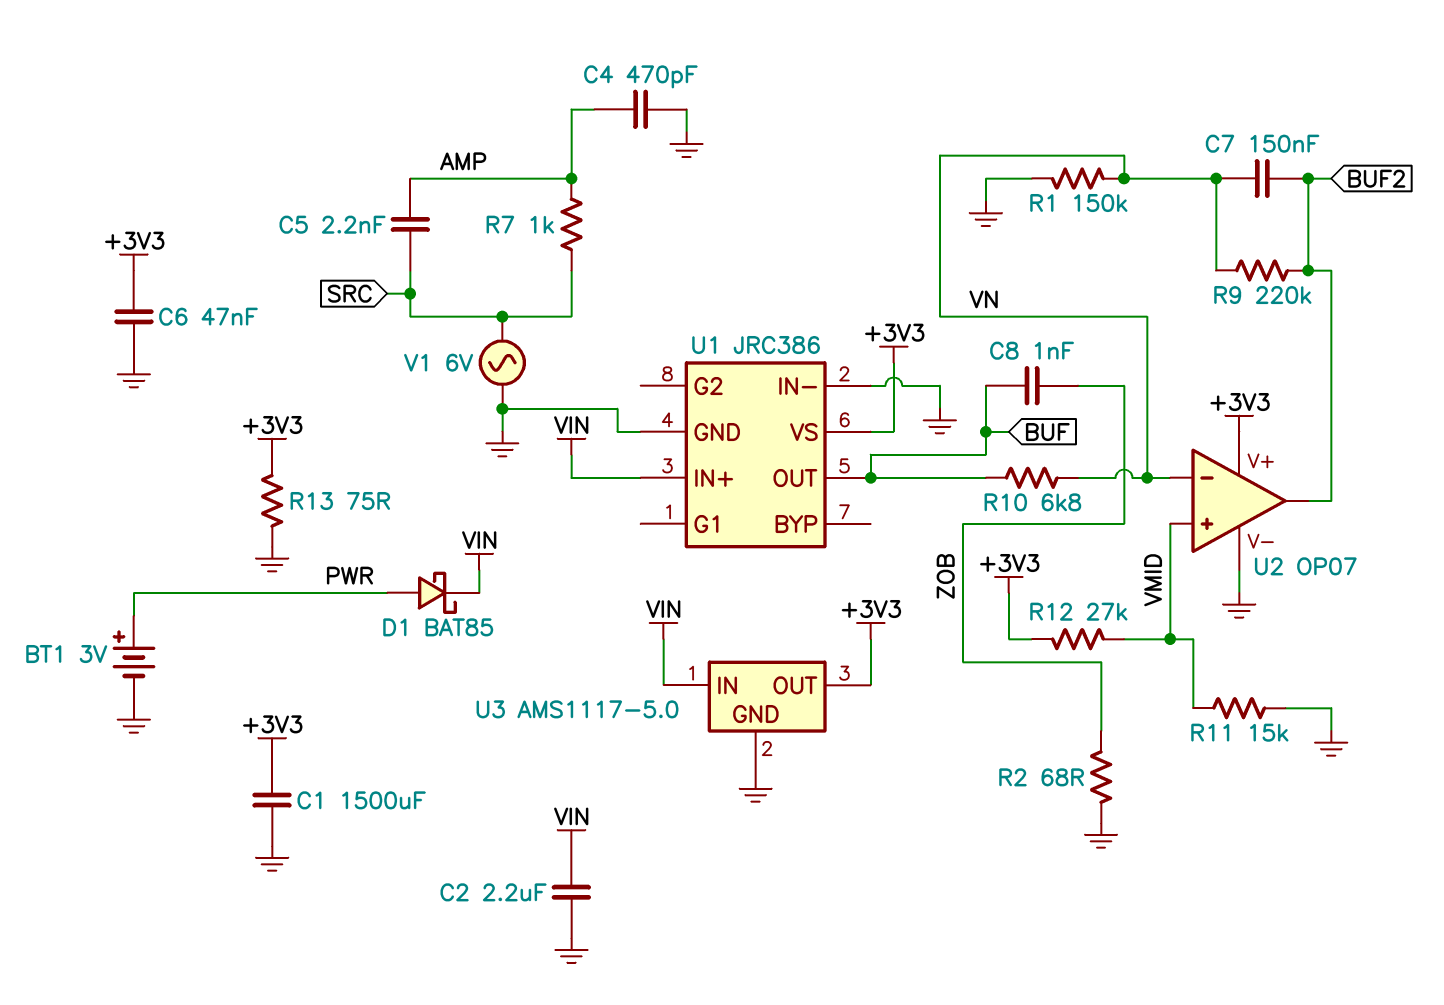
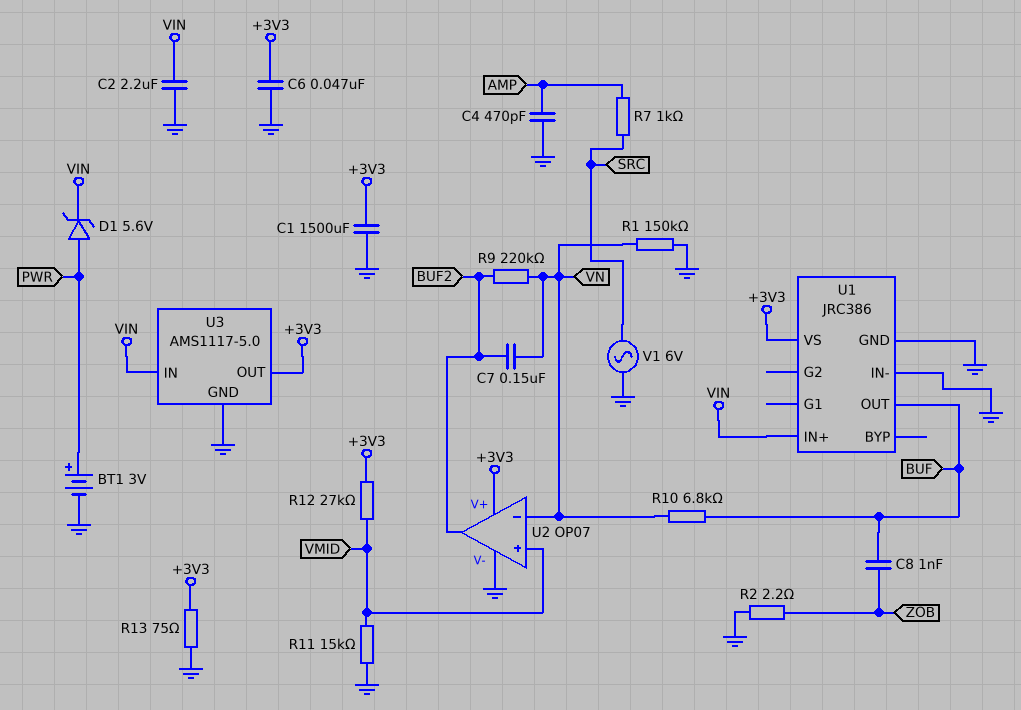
C5: 2.2nF (AMP, SRC) -> none
D1: schottky BAT85 (A PWR, K VIN) -> zener 5.6V (A PWR, K VIN)
R2: 68 (GND, ZOB) -> 2.2 (GND, ZOB)

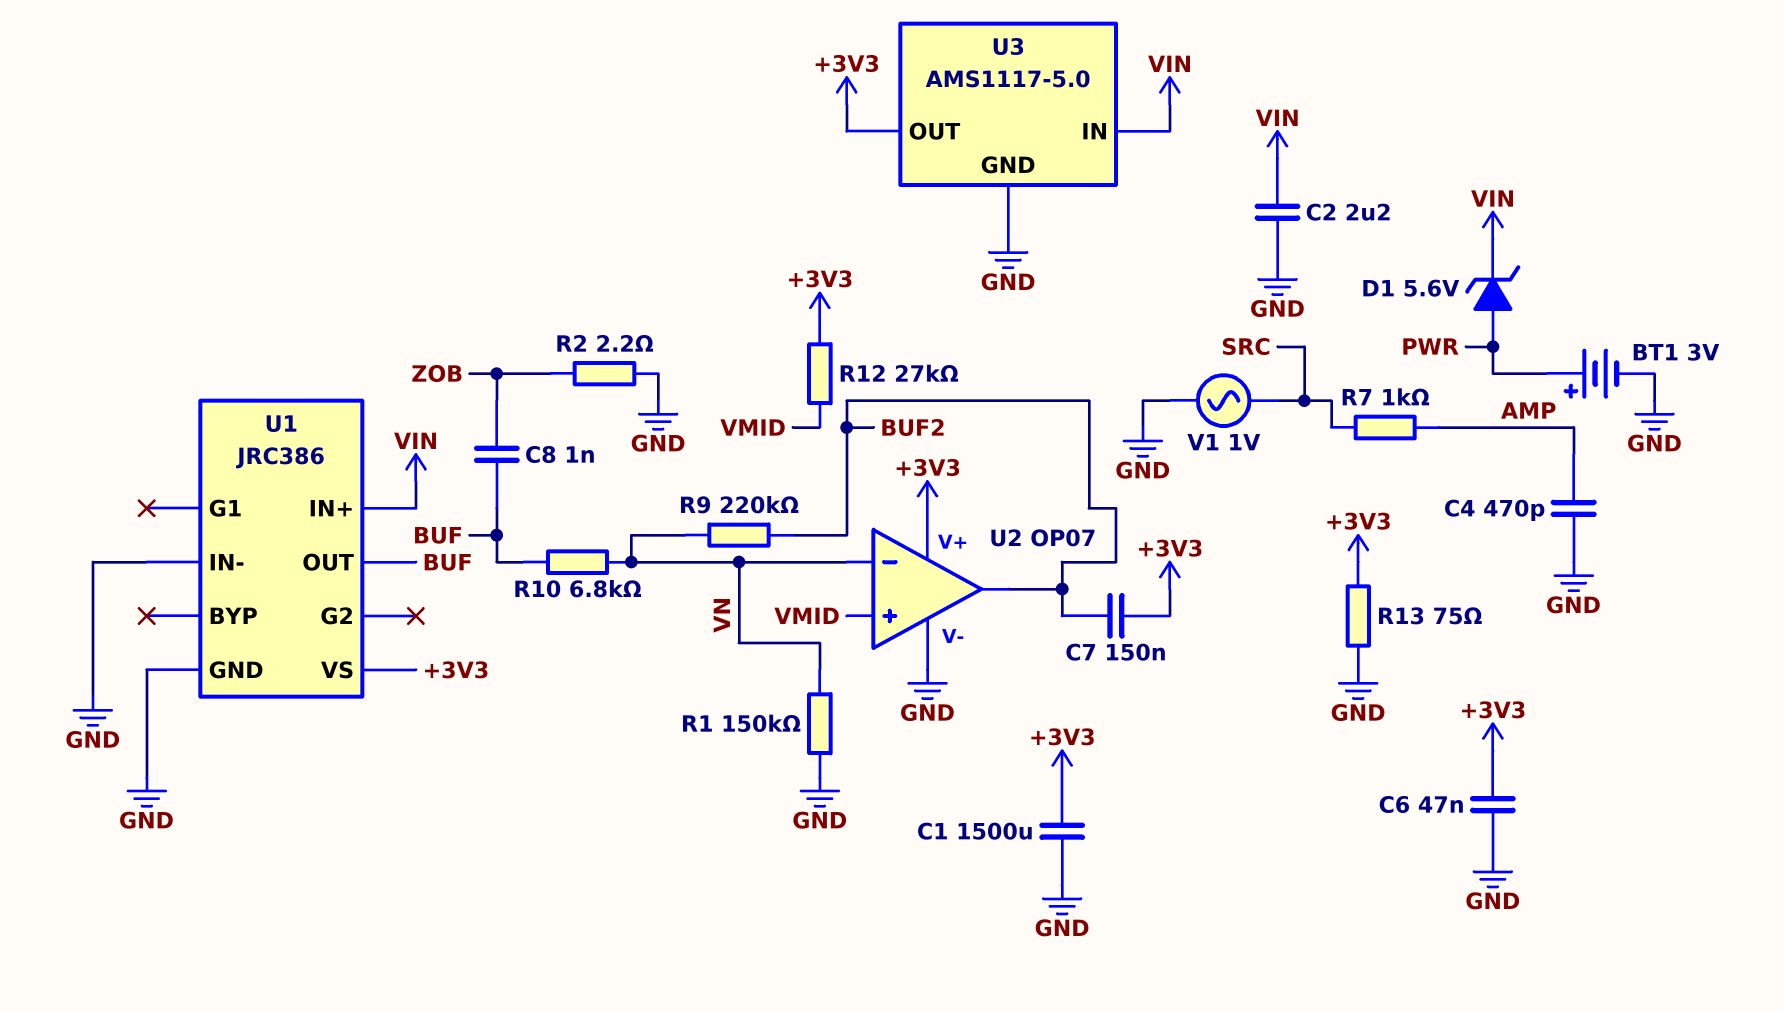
C7: 150nF (BUF2, VN) -> 150nF (+3V3, BUF2)
R11: 15k (GND, VMID) -> none
V1: AC 6V (GND, SRC) -> AC 1V (GND, SRC)

